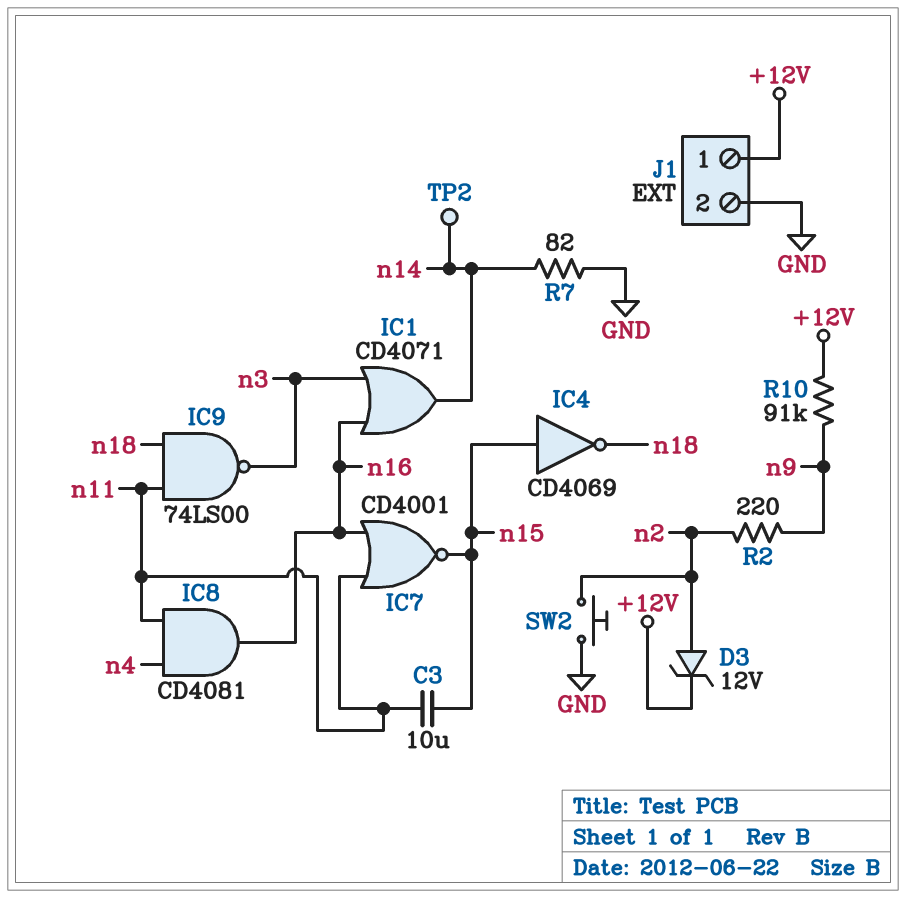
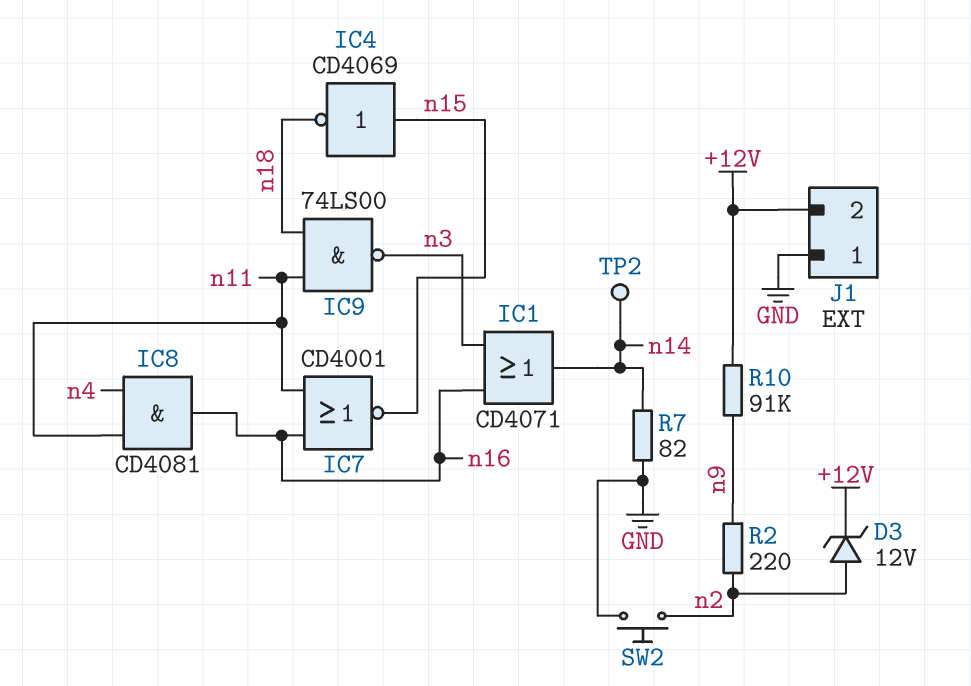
C3: 10uF (n11, n15) -> none
J1 pin 1: +12V -> GND
J1 pin 2: GND -> +12V

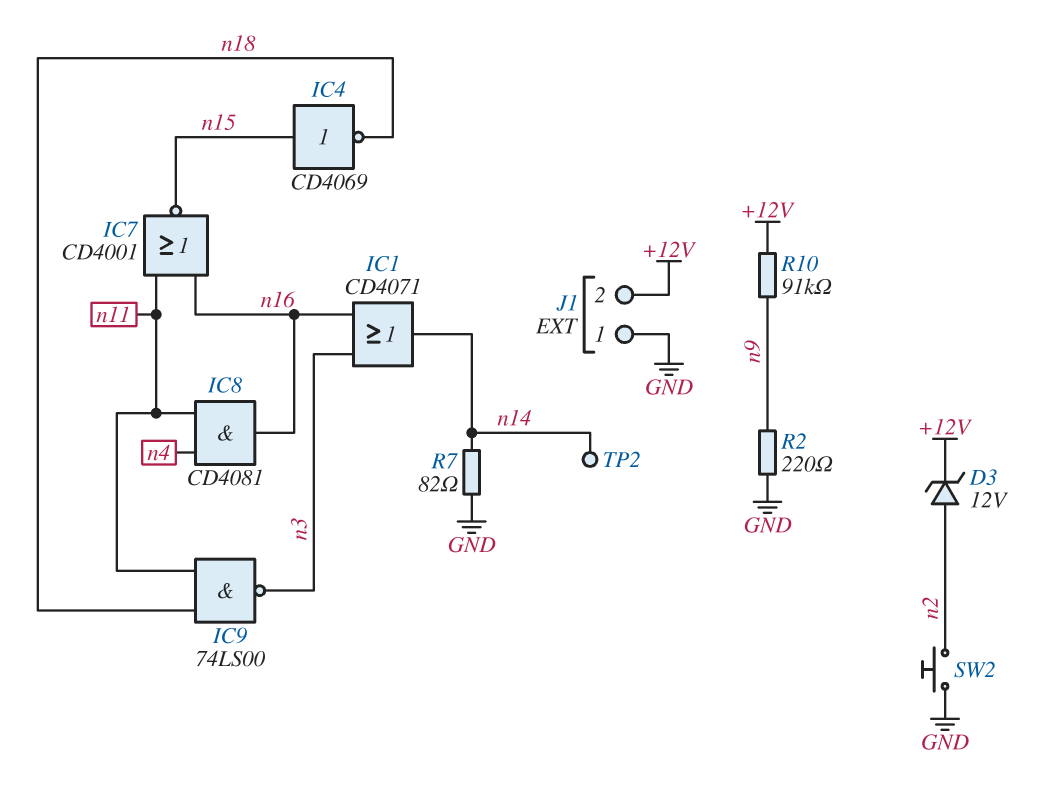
R2: 220 (n2, n9) -> 220 (GND, n9)

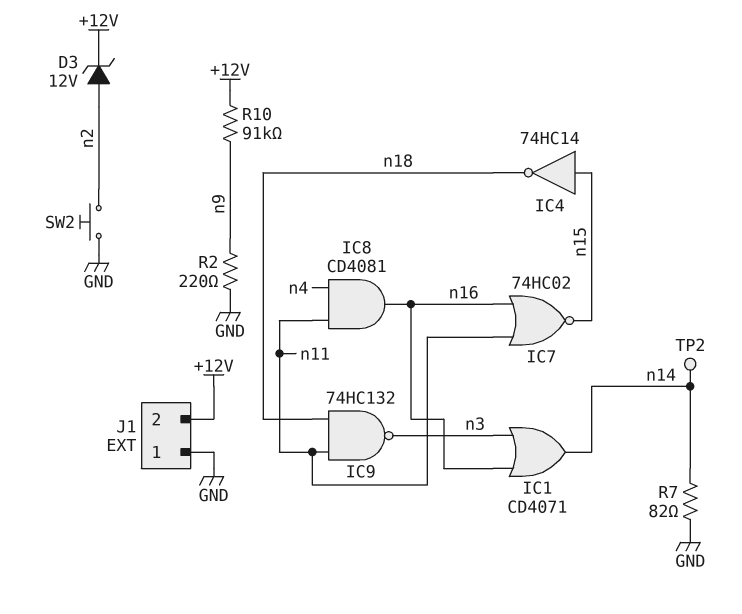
IC4: NOT CD4069 (in n15, out n18) -> NOT 74HC14 (in n15, out n18)
IC7: NOR CD4001 (in n11, in n16, out n15) -> NOR 74HC02 (in n11, in n16, out n15)
IC9: NAND 74LS00 (in n11, in n18, out n3) -> NAND 74HC132 (in n11, in n18, out n3)

